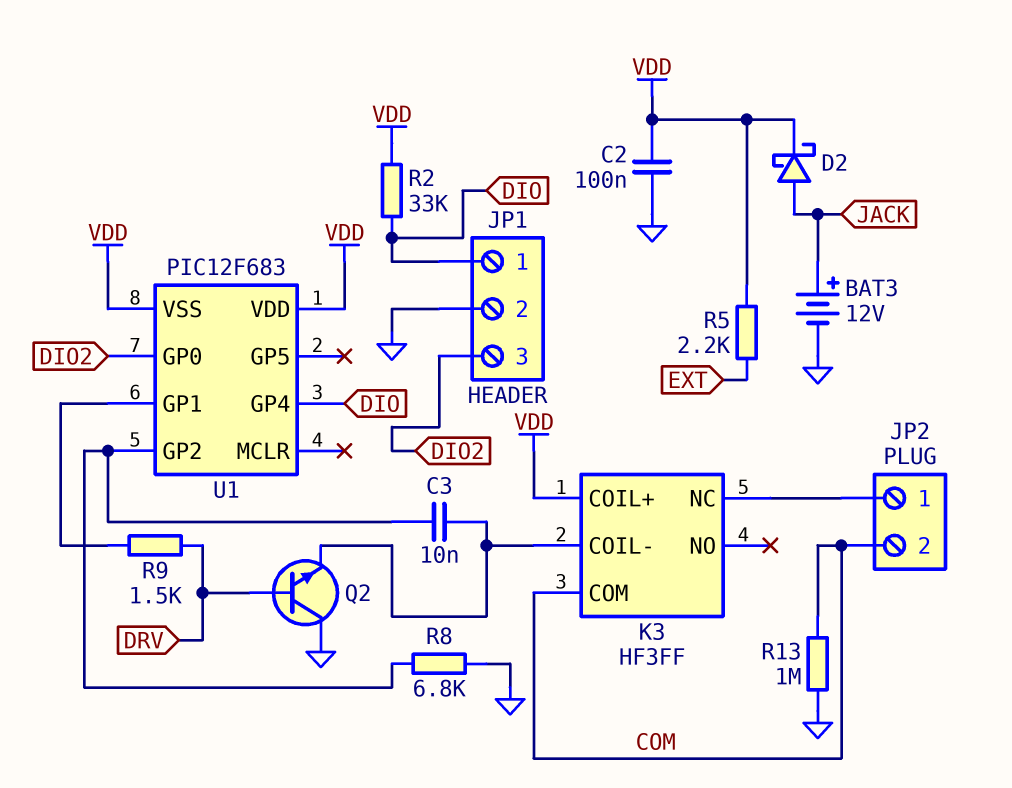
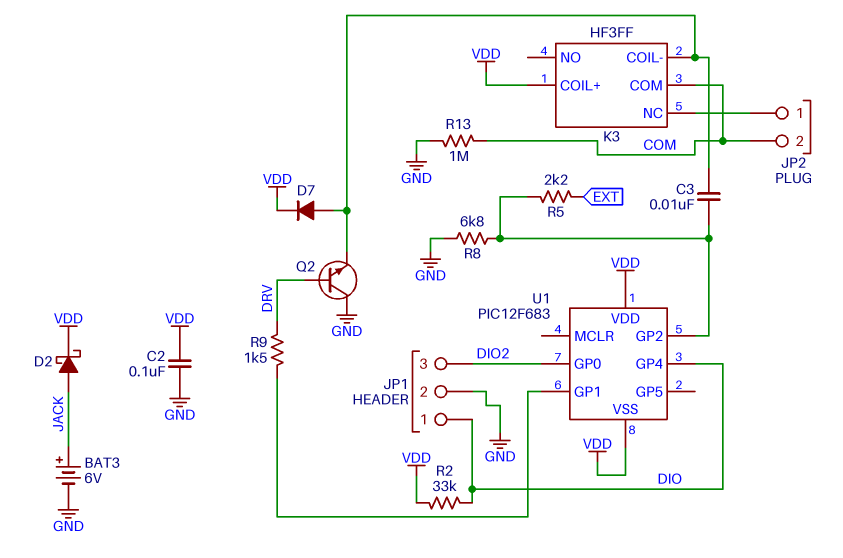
BAT3: 12V (plus JACK, minus GND) -> 6V (plus JACK, minus GND)
D7: none -> diode (A K3/COIL-, K VDD)
R5: 2.2k (EXT, VDD) -> 2.2k (EXT, U1/GP2)

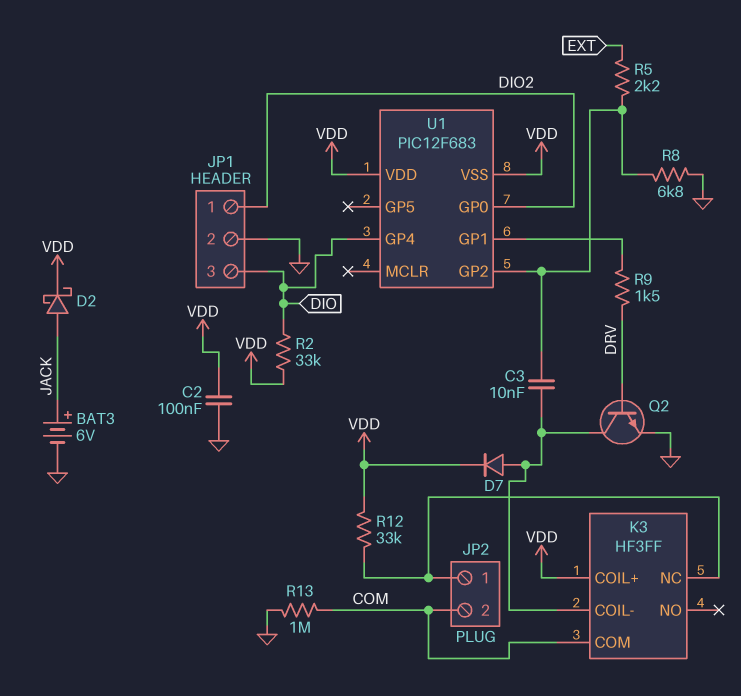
JP1 pin 1: DIO -> DIO2
JP1 pin 3: DIO2 -> DIO
Q2: NPN (B DRV, C GND, E K3/COIL-) -> NPN (B DRV, C K3/COIL-, E GND)
R12: none -> 33k (JP2/1, VDD)

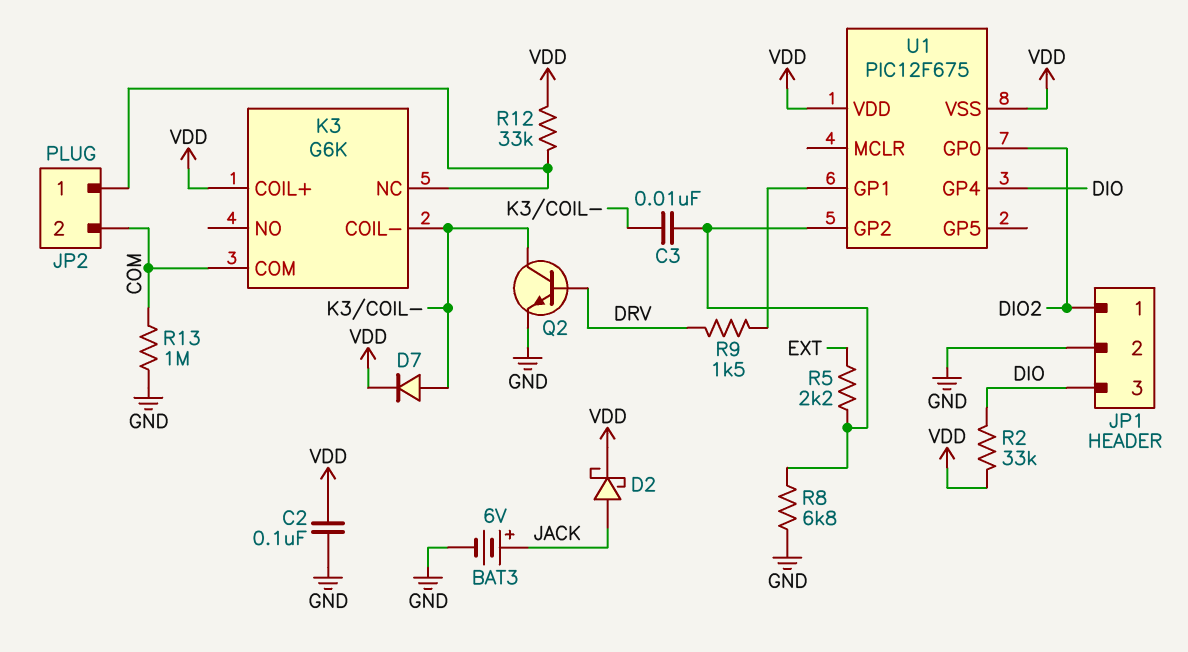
K3: HF3FF -> G6K
U1: PIC12F683 -> PIC12F675

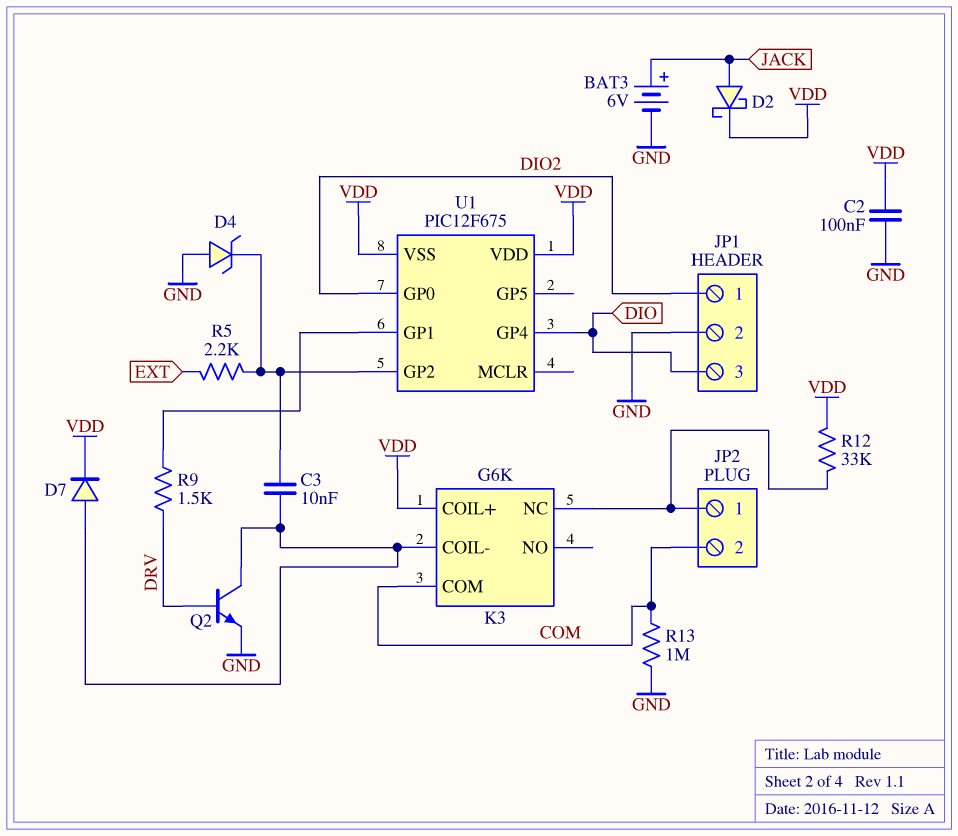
D4: none -> zener (A GND, K U1/GP2)
R2: 33k (DIO, VDD) -> none
R8: 6.8k (GND, U1/GP2) -> none

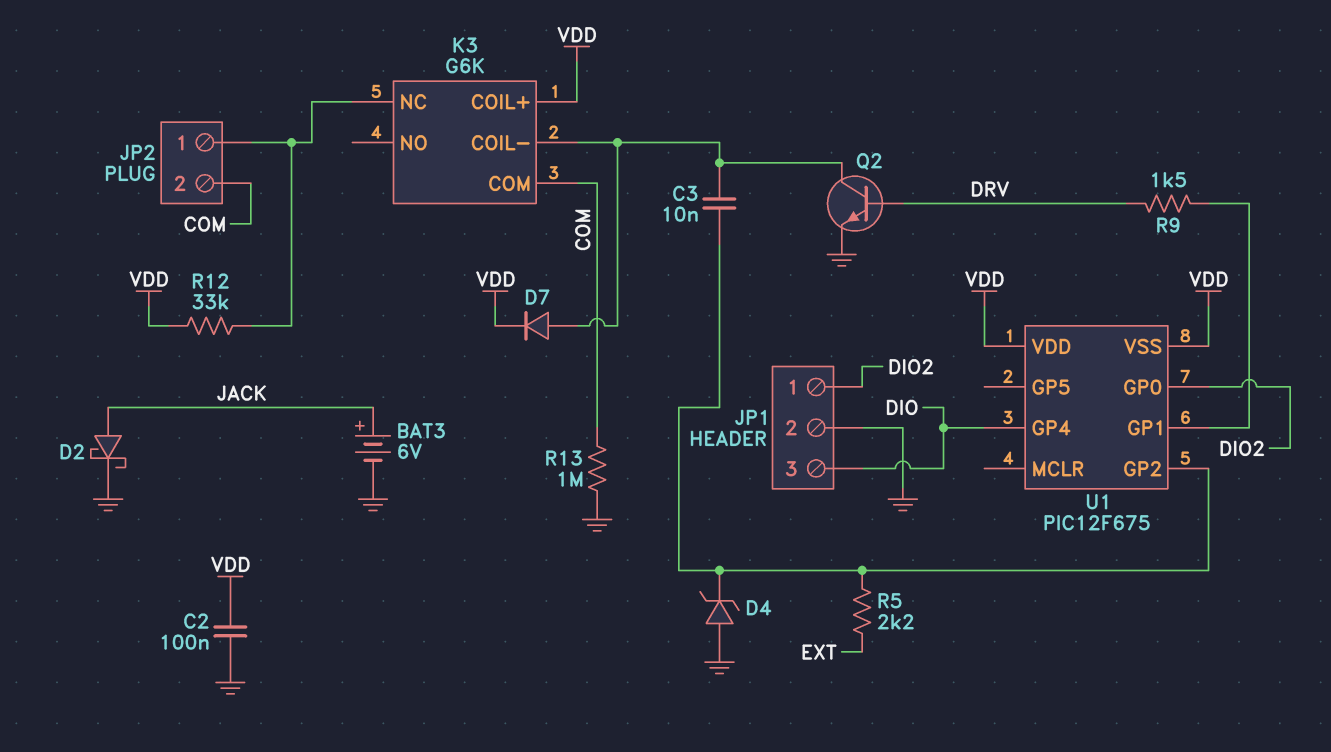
D2: schottky (A JACK, K VDD) -> schottky (A JACK, K GND)

